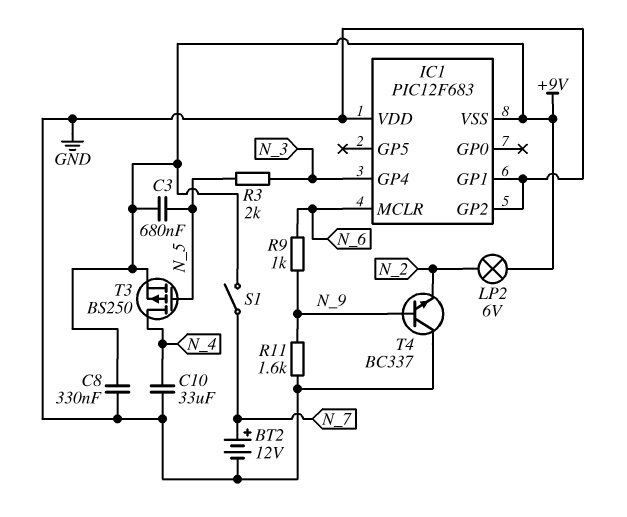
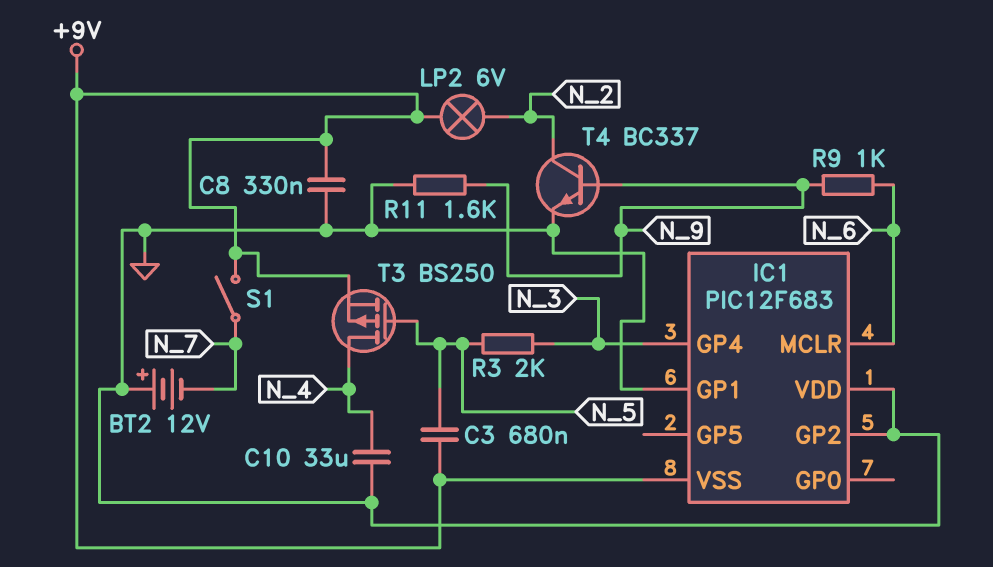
BT2: 12V (plus N_7, minus GND) -> 12V (plus GND, minus N_7)
T4: NPN BC337 (B N_9, C GND, E N_2) -> NPN BC337 (B N_9, C N_2, E GND)

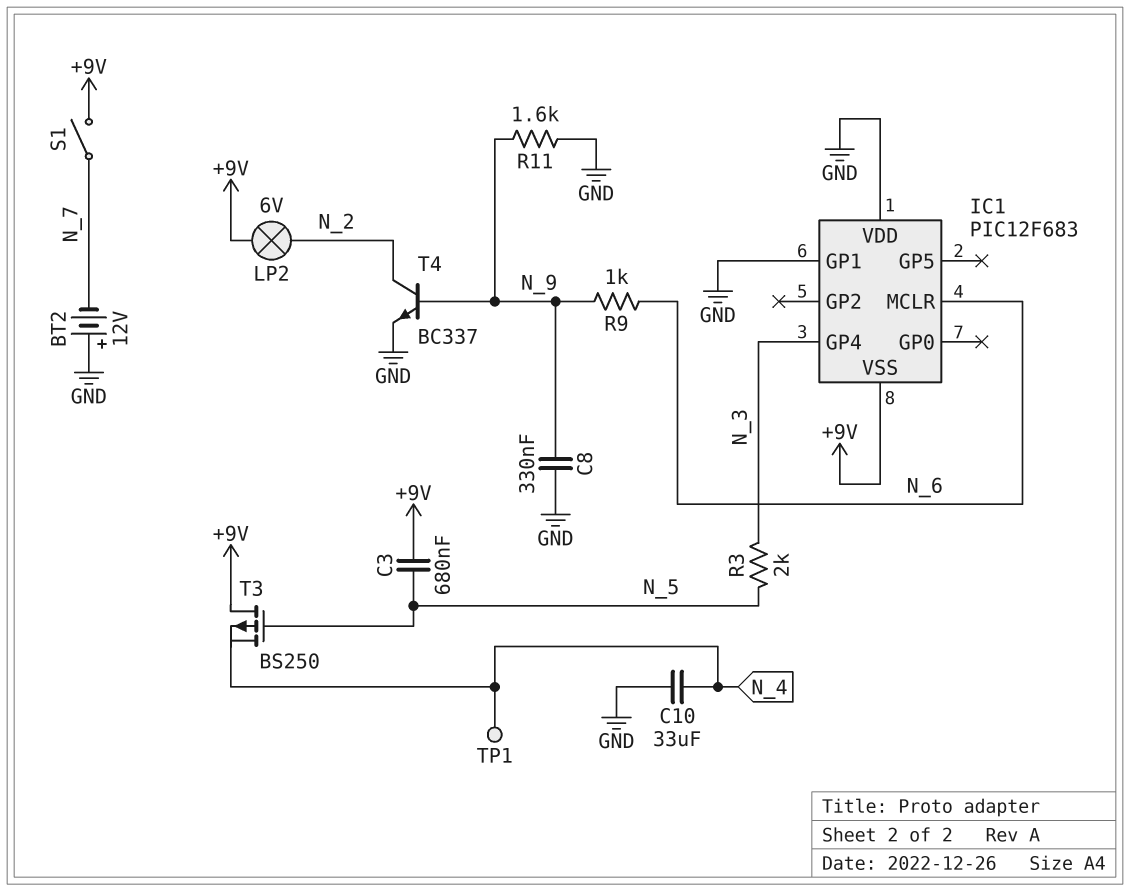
C8: 330nF (+9V, GND) -> 330nF (GND, N_9)
IC1 pin GP2: GND -> none
T3: PMOS BS250 (G N_5, D N_4, S +9V) -> PMOS BS250 (G N_5, D +9V, S N_4)
TP1: none -> test point (N_4)

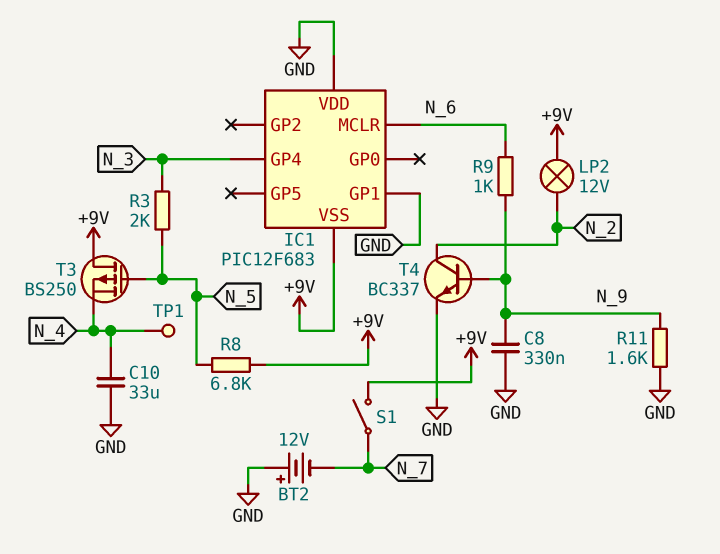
C3: 680nF (+9V, N_5) -> none
LP2: lamp 6V (+9V, N_2) -> lamp 12V (+9V, N_2)
R8: none -> 6.8k (+9V, N_5)

